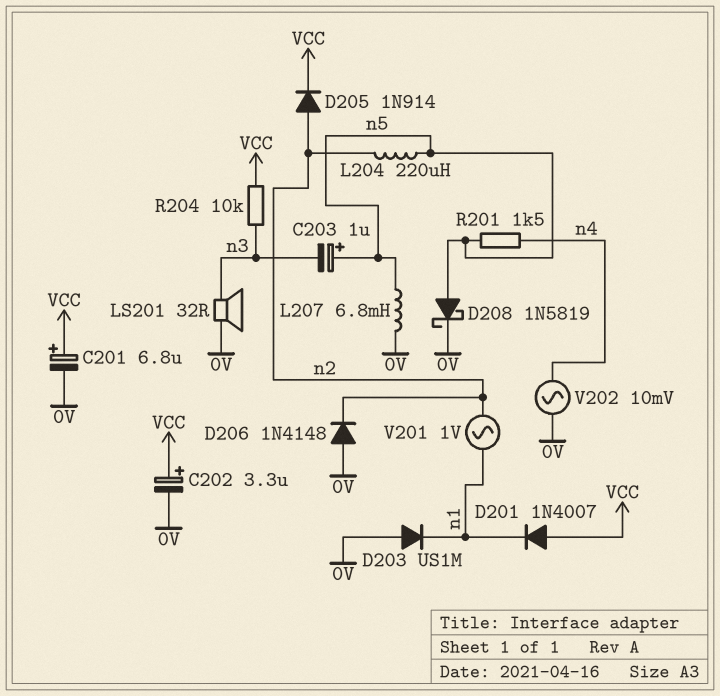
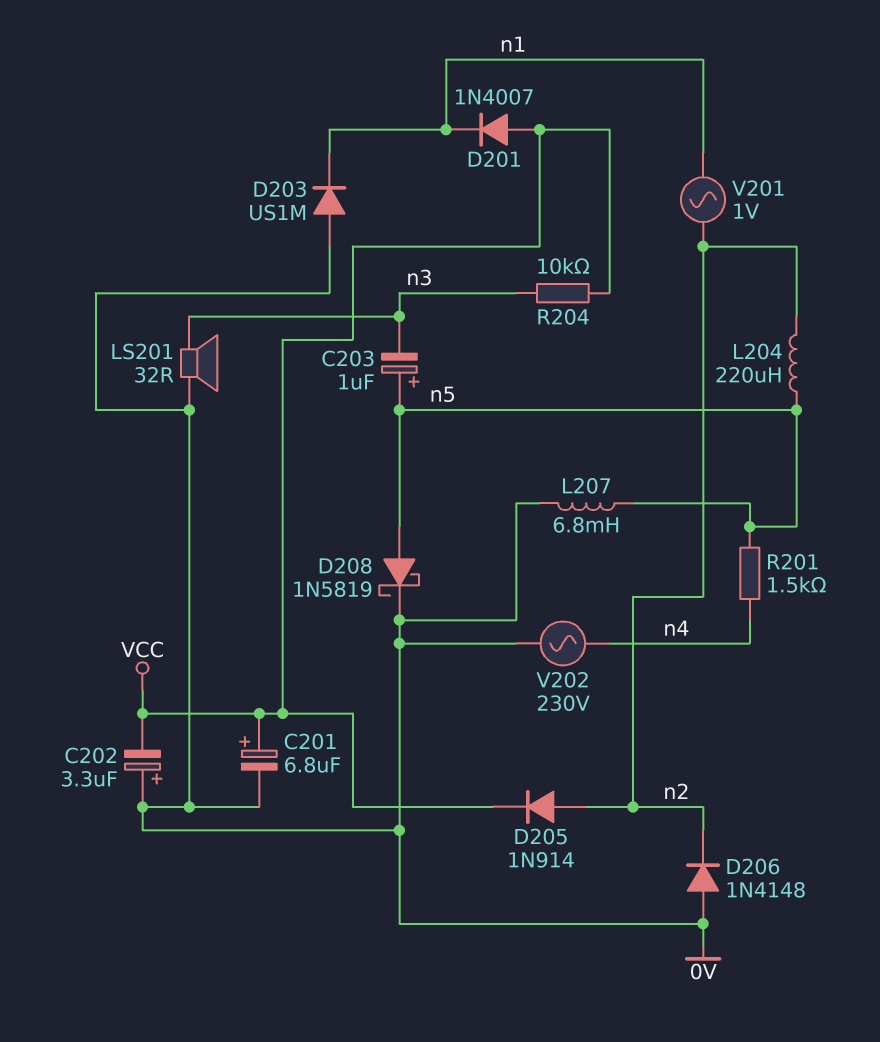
C202: 3.3uF (plus VCC, minus 0V) -> 3.3uF (plus 0V, minus VCC)
V202: AC 10mV (0V, n4) -> AC 230V (0V, n4)

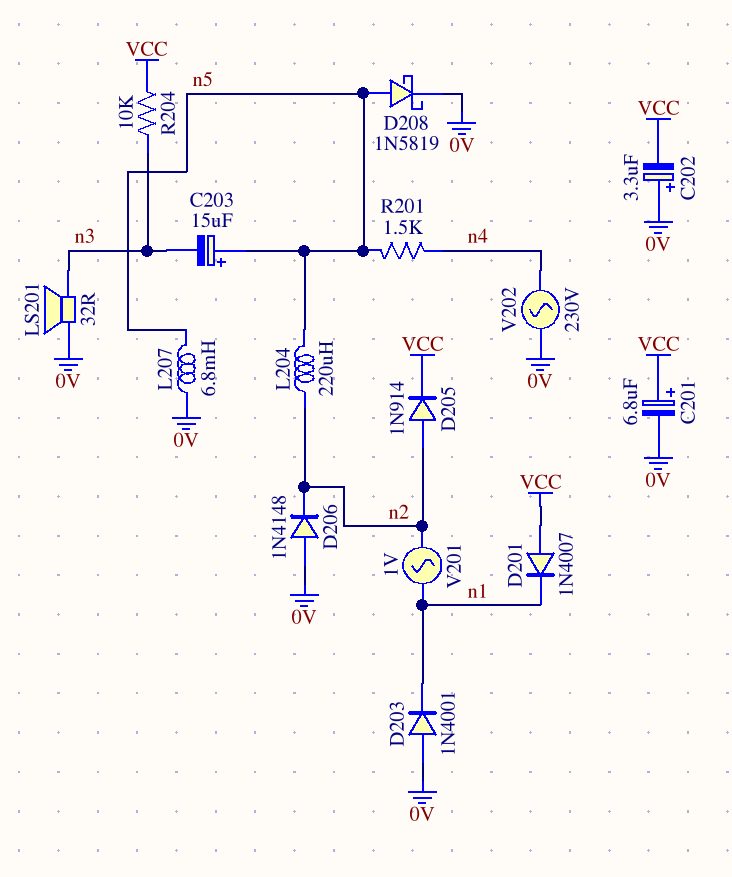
C203: 1uF (plus n5, minus n3) -> 15uF (plus n5, minus n3)
D203: diode US1M (A 0V, K n1) -> diode 1N4001 (A 0V, K n1)

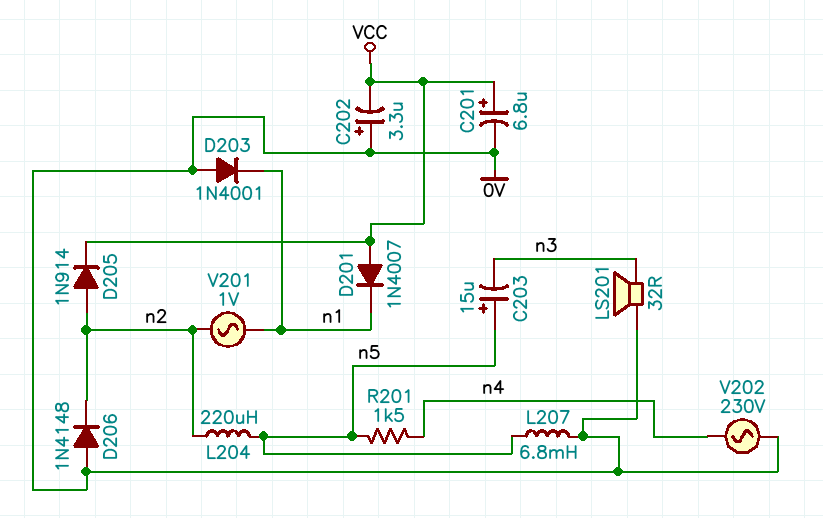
D208: schottky 1N5819 (A n5, K 0V) -> none
R204: 10k (VCC, n3) -> none

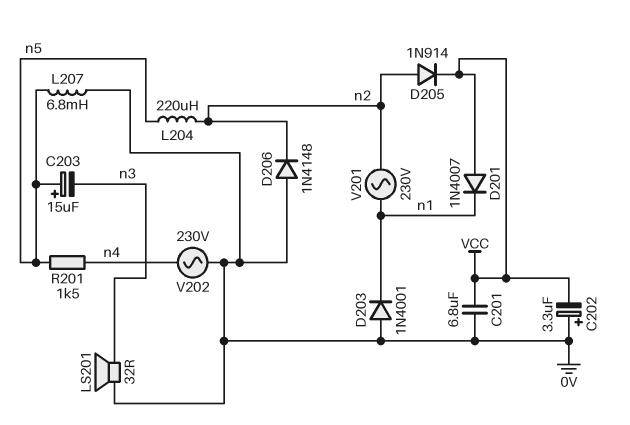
C201: 6.8uF (plus VCC, minus 0V) -> 6.8uF (0V, VCC)
V201: AC 1V (n1, n2) -> AC 230V (n1, n2)

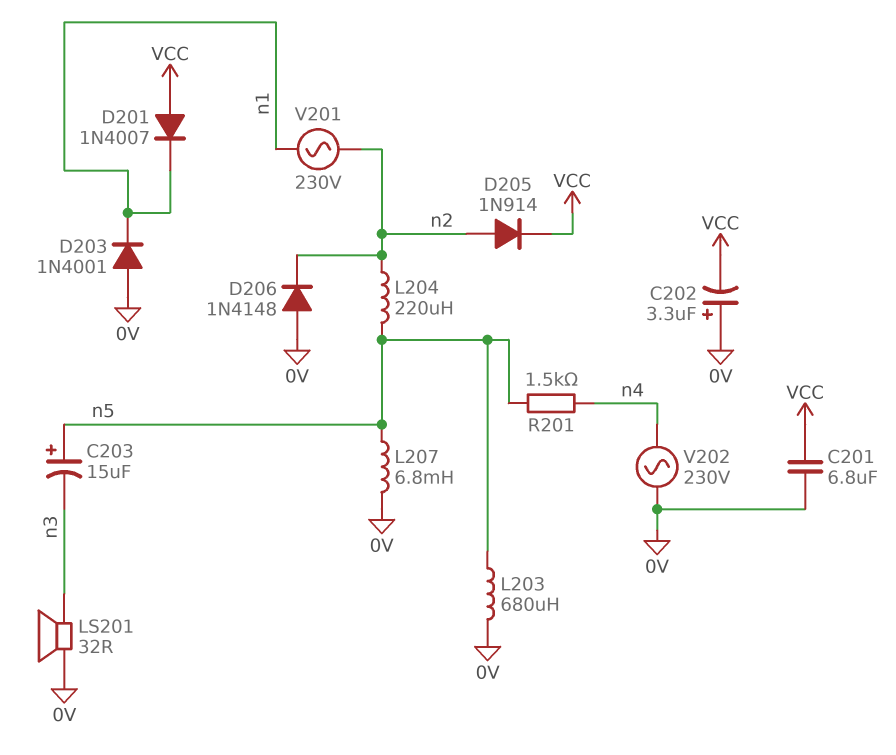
L203: none -> 680uH (0V, n5)

